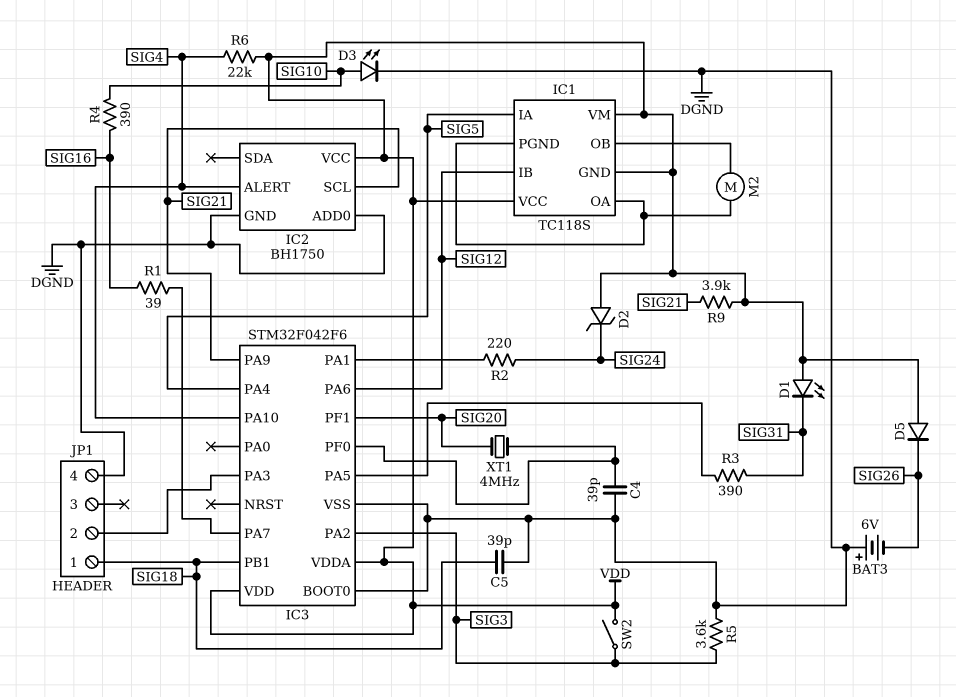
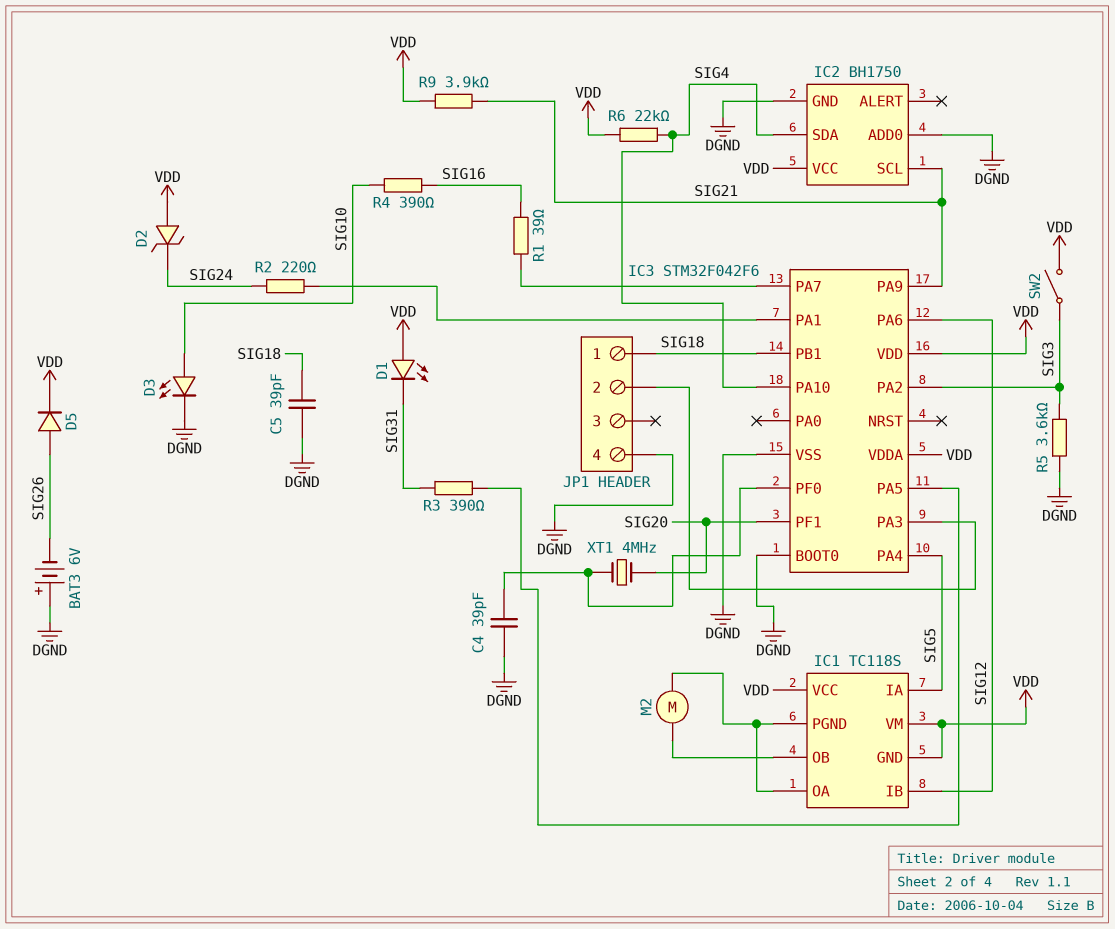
D5: diode (A VDD, K SIG26) -> diode (A SIG26, K VDD)
IC2 pin ALERT: SIG4 -> none
IC2 pin SDA: none -> SIG4

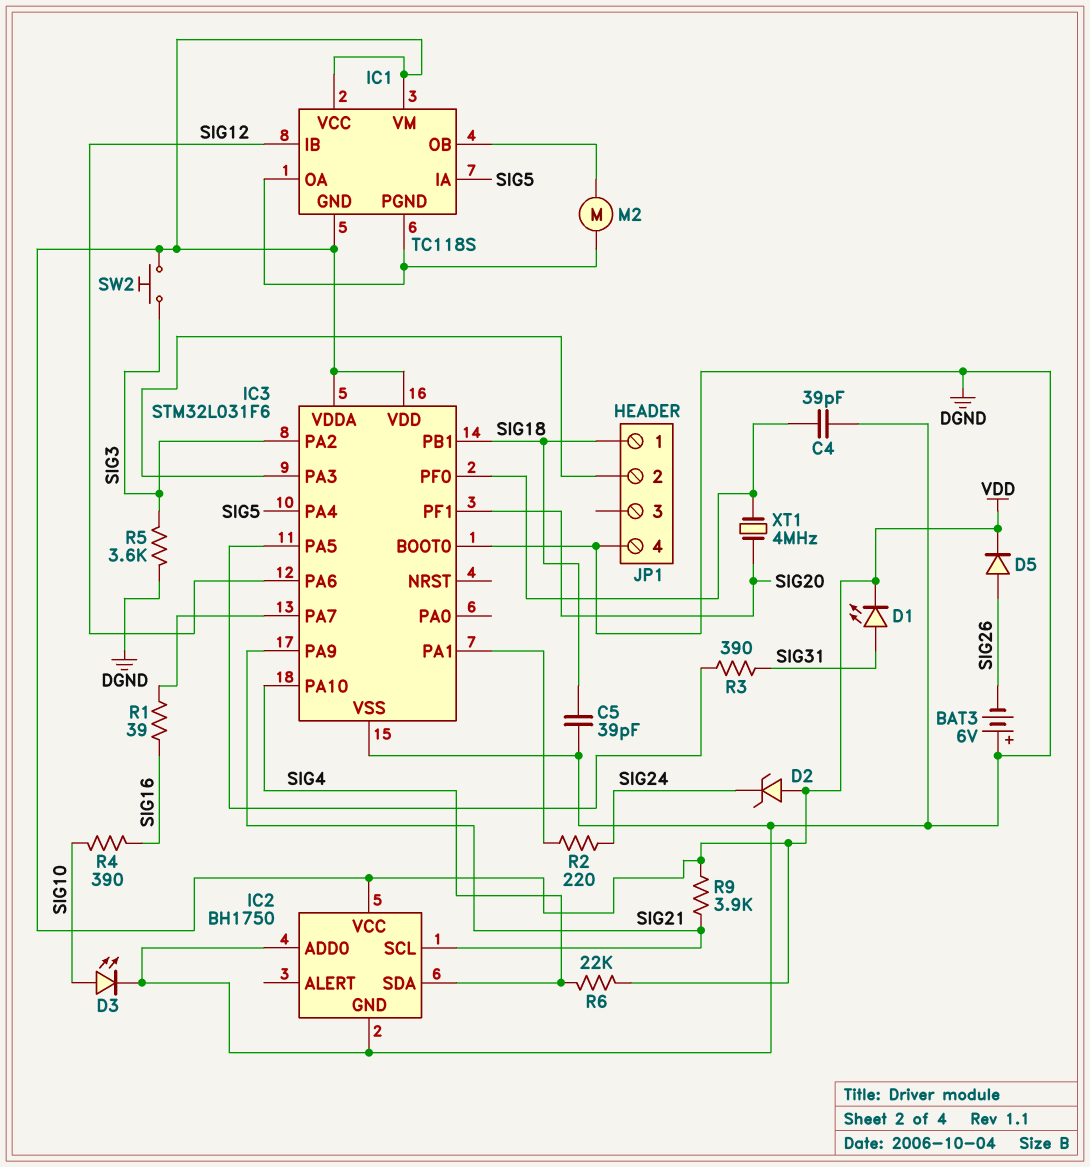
D1: LED (A VDD, K SIG31) -> LED (A SIG31, K VDD)
IC3: STM32F042F6 -> STM32L031F6
SW2: switch (SIG3, VDD) -> button (SIG3, VDD)

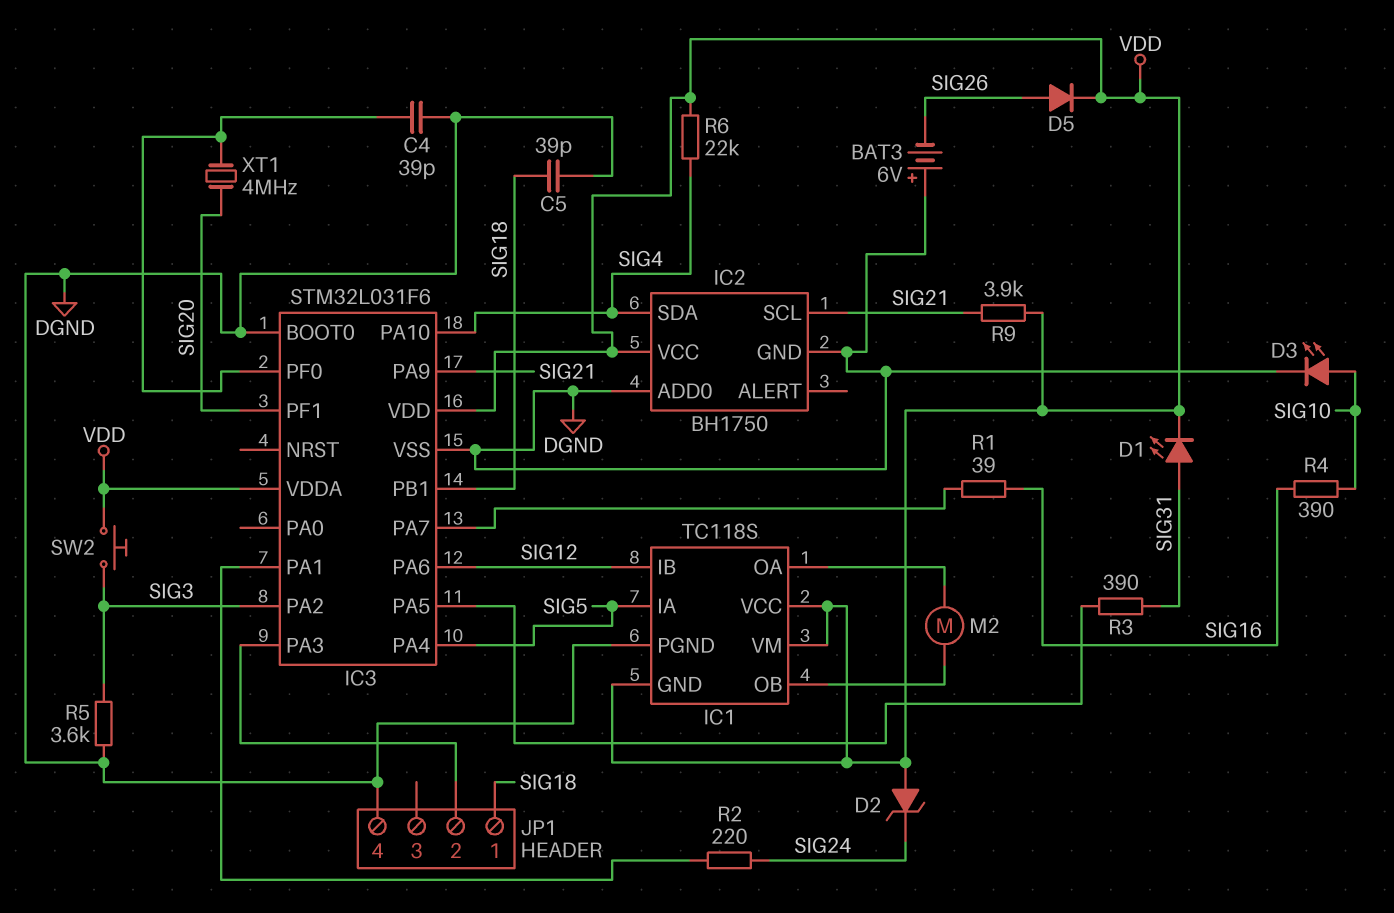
IC1 pin PGND: IC1/OA -> DGND

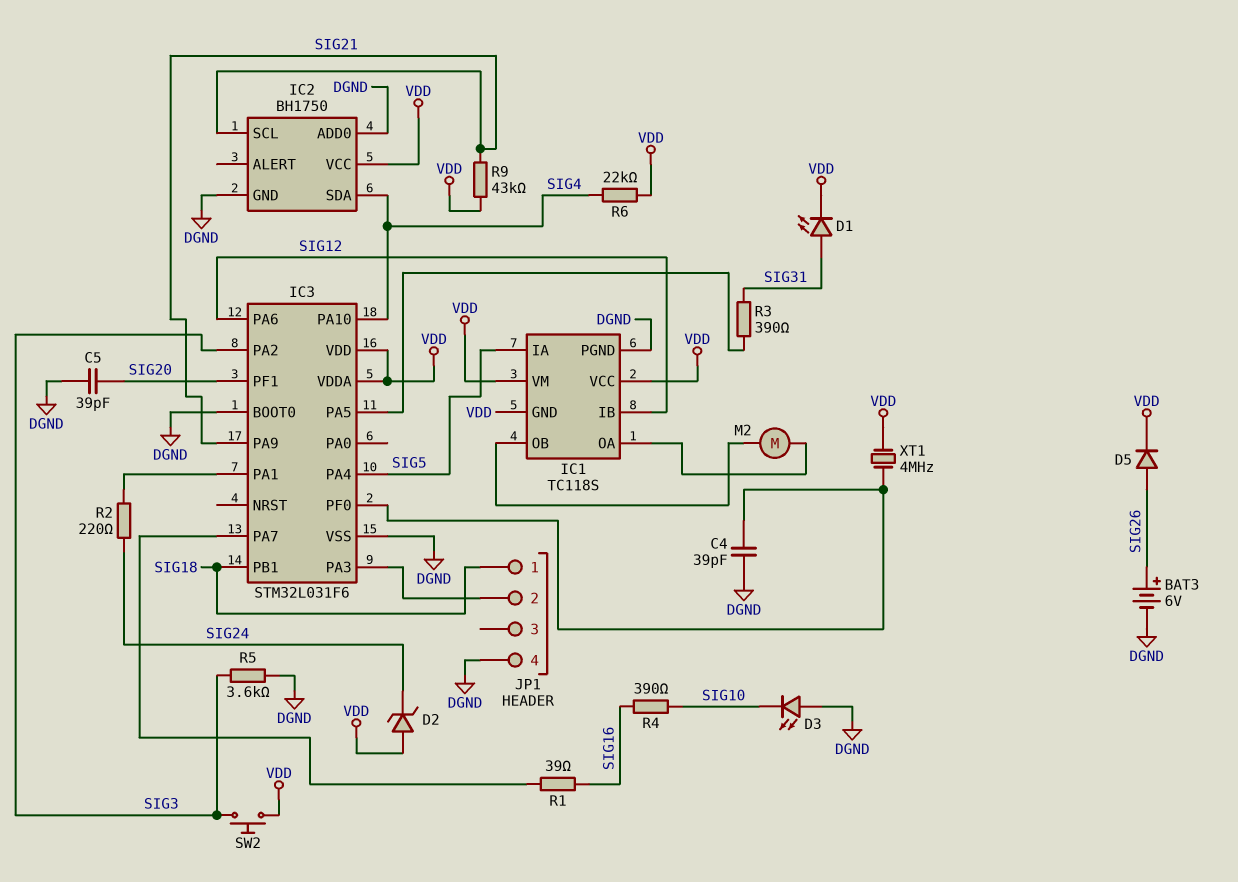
BAT3: 6V (plus DGND, minus SIG26) -> 6V (plus SIG26, minus DGND)
C5: 39pF (DGND, SIG18) -> 39pF (DGND, SIG20)
D3: LED (A SIG10, K DGND) -> LED (A DGND, K SIG10)
R9: 3.9k (SIG21, VDD) -> 43k (SIG21, VDD)
XT1: 4MHz (IC3/PF0, SIG20) -> 4MHz (IC3/PF0, VDD)

